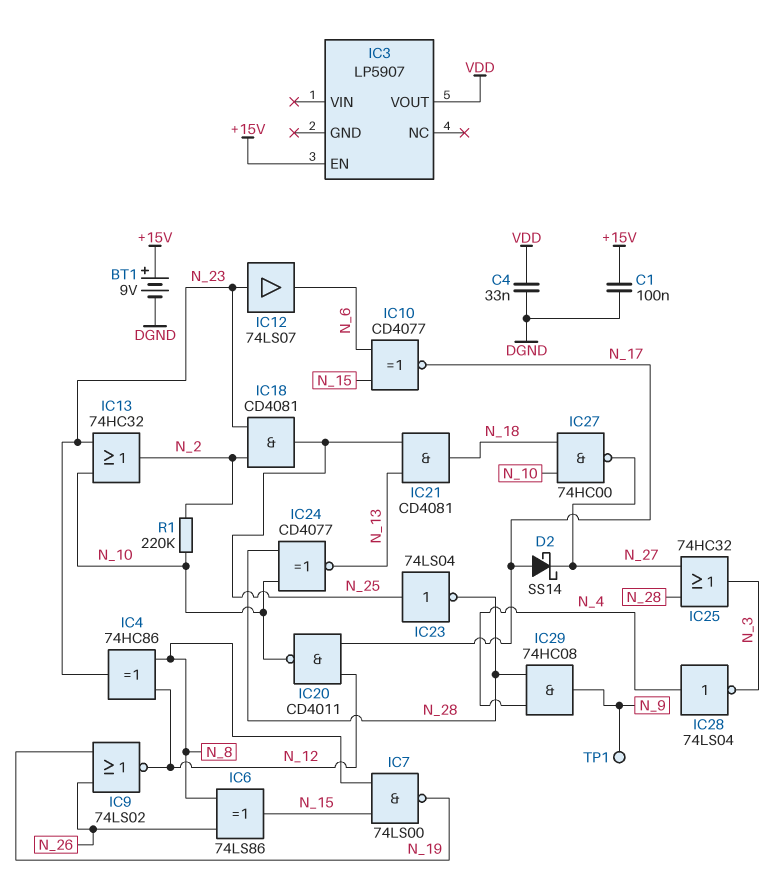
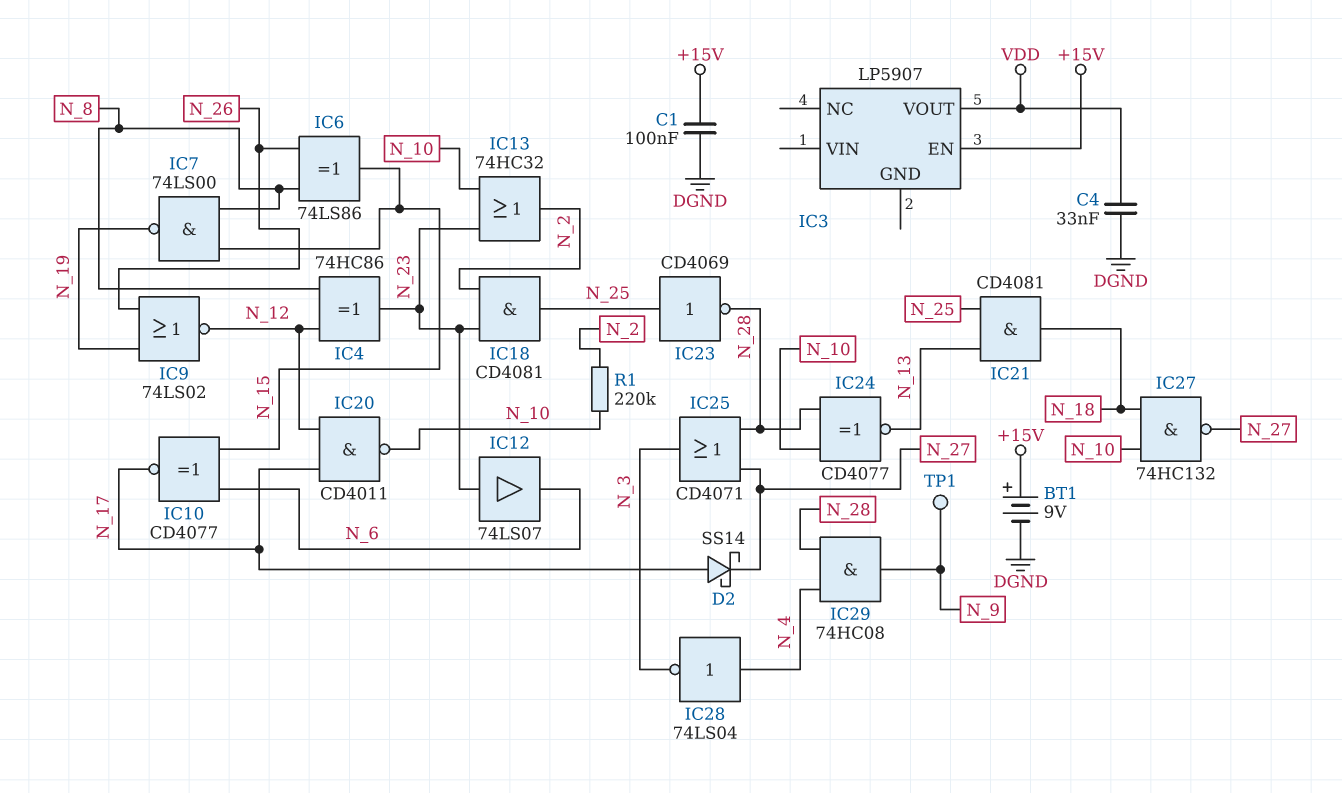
IC23: NOT 74LS04 (in N_25, out N_28) -> NOT CD4069 (in N_25, out N_28)
IC25: OR 74HC32 (in N_27, in N_28, out N_3) -> OR CD4071 (in N_27, in N_28, out N_3)
IC27: NAND 74HC00 (in N_10, in N_18, out N_27) -> NAND 74HC132 (in N_10, in N_18, out N_27)

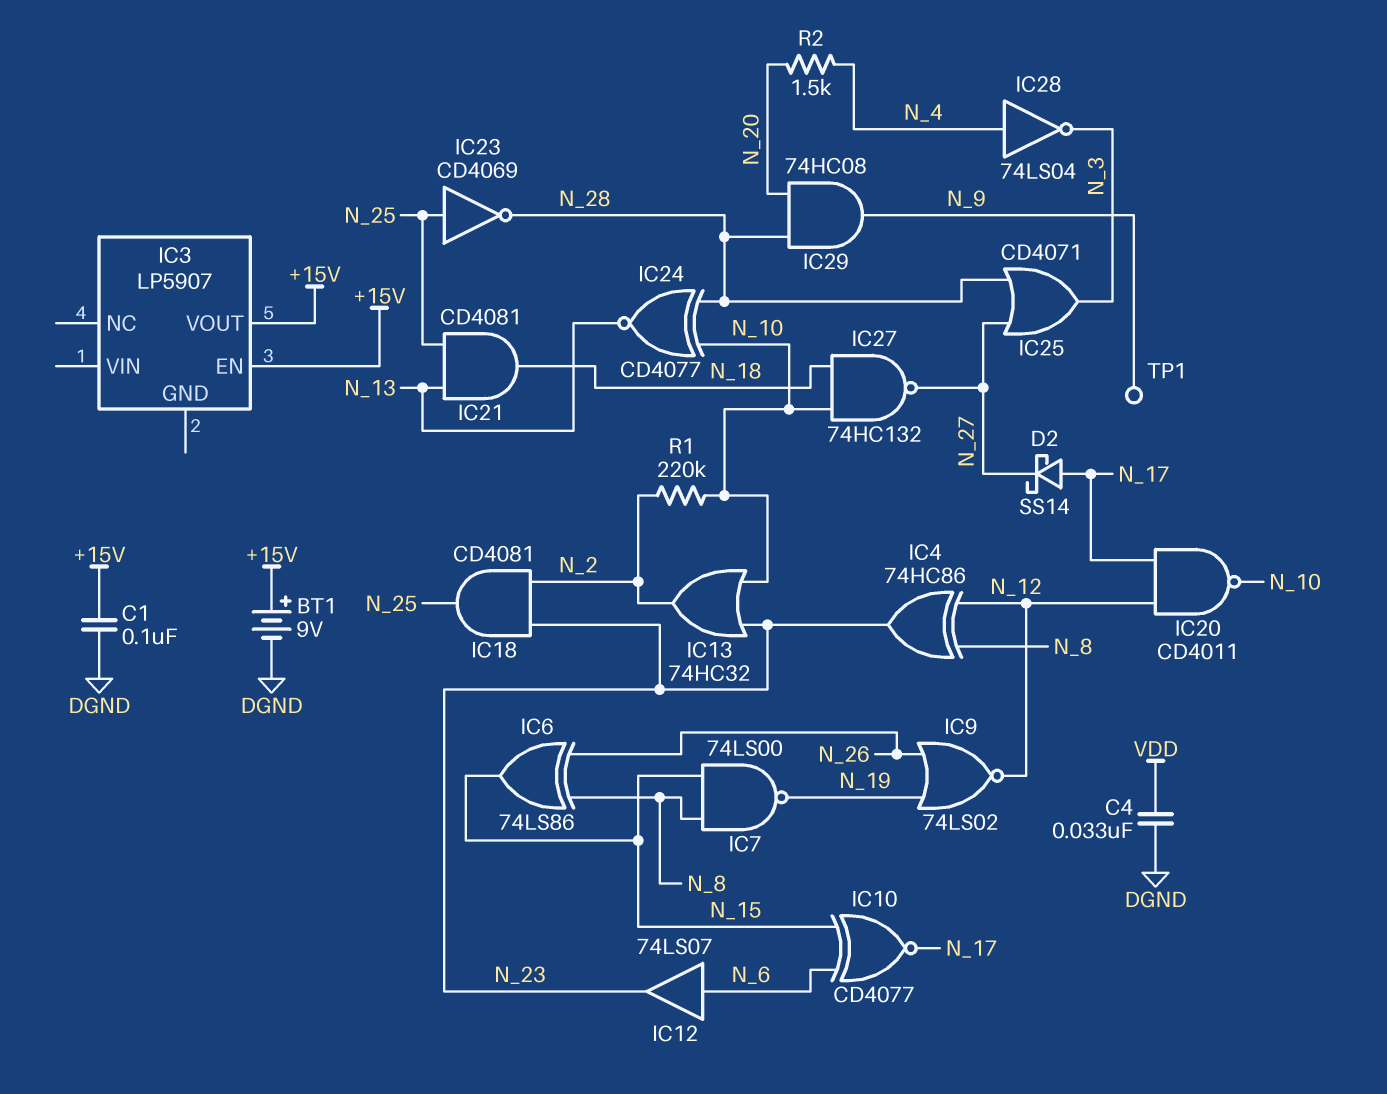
IC3 pin VOUT: VDD -> +15V
IC12: buffer 74LS07 (in N_23, out N_6) -> buffer 74LS07 (in N_6, out N_23)
IC29: AND 74HC08 (in N_4, in N_28, out N_9) -> AND 74HC08 (in N_20, in N_28, out N_9)
R2: none -> 1.5k (N_4, N_20)

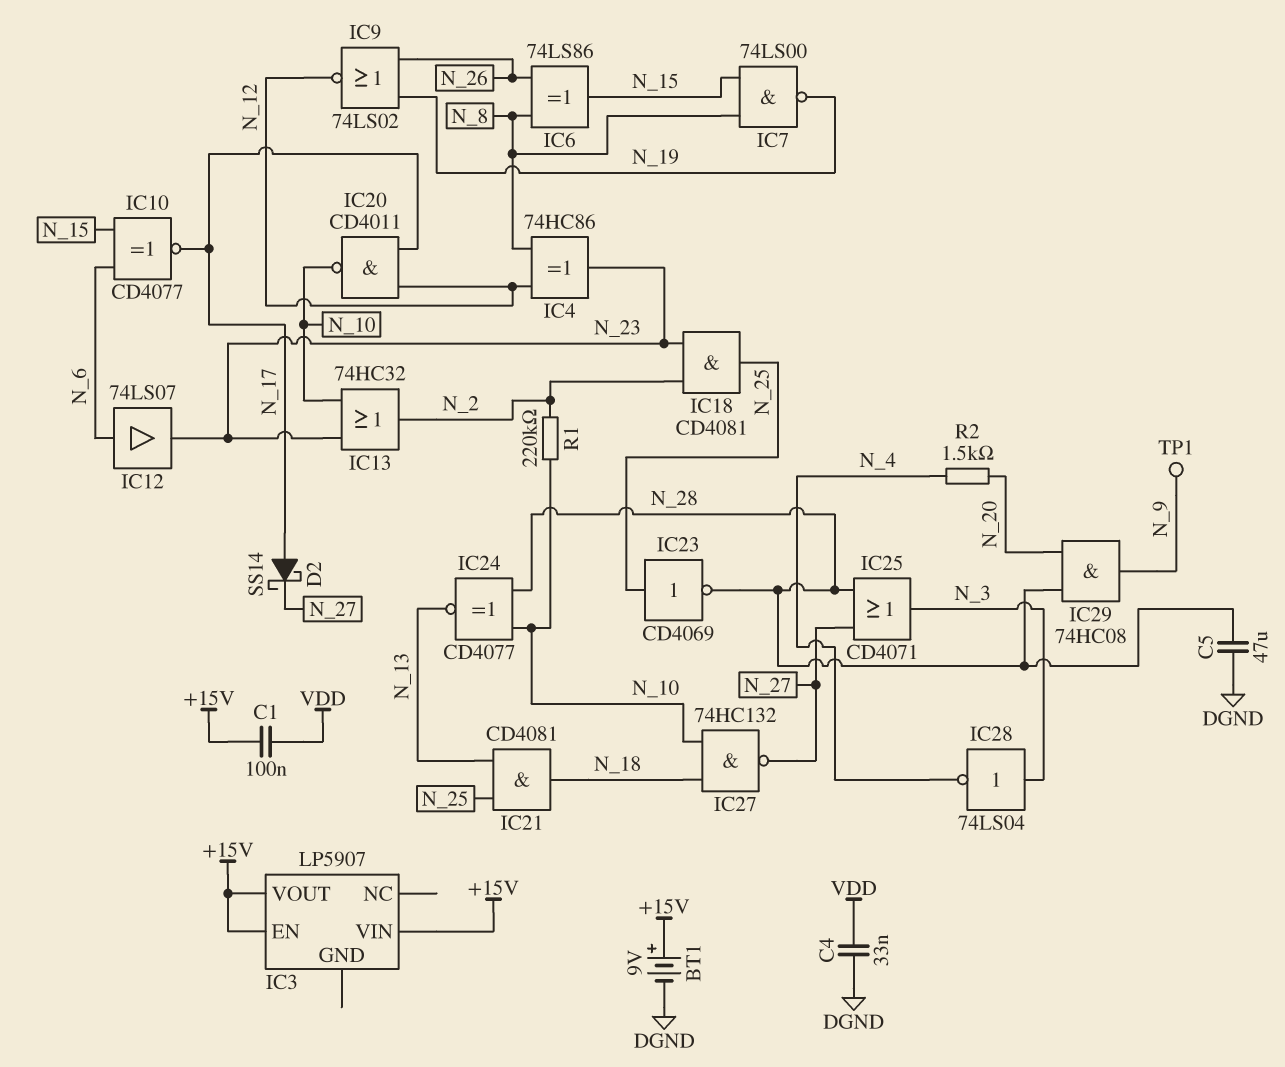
C1: 100nF (+15V, DGND) -> 100nF (+15V, VDD)
C5: none -> 47uF (DGND, N_28)
IC3 pin VIN: none -> +15V
IC28: NOT 74LS04 (in N_4, out N_3) -> NOT 74LS04 (in N_3, out N_4)

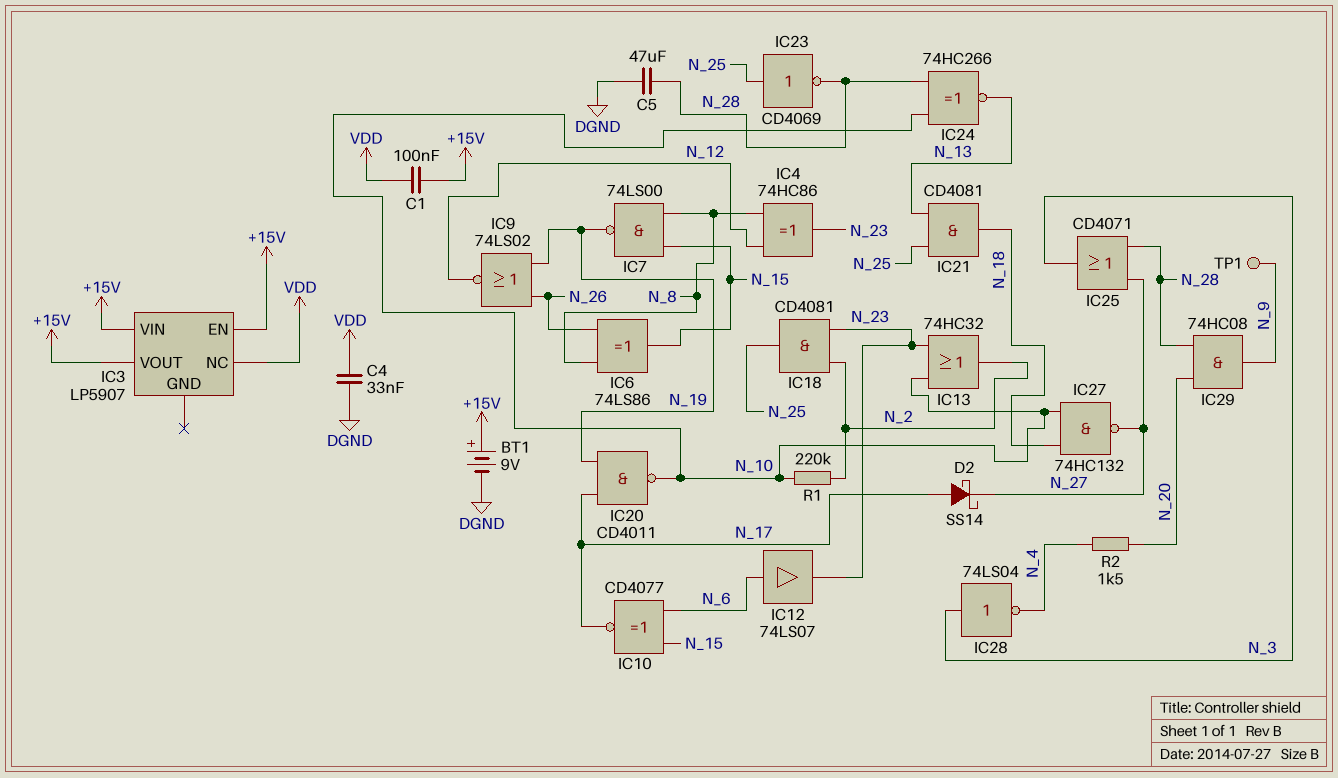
IC3 pin NC: none -> VDD
IC20: NAND CD4011 (in N_12, in N_17, out N_10) -> NAND CD4011 (in N_17, in N_19, out N_10)
IC24: XNOR CD4077 (in N_10, in N_28, out N_13) -> XNOR 74HC266 (in N_10, in N_28, out N_13)

